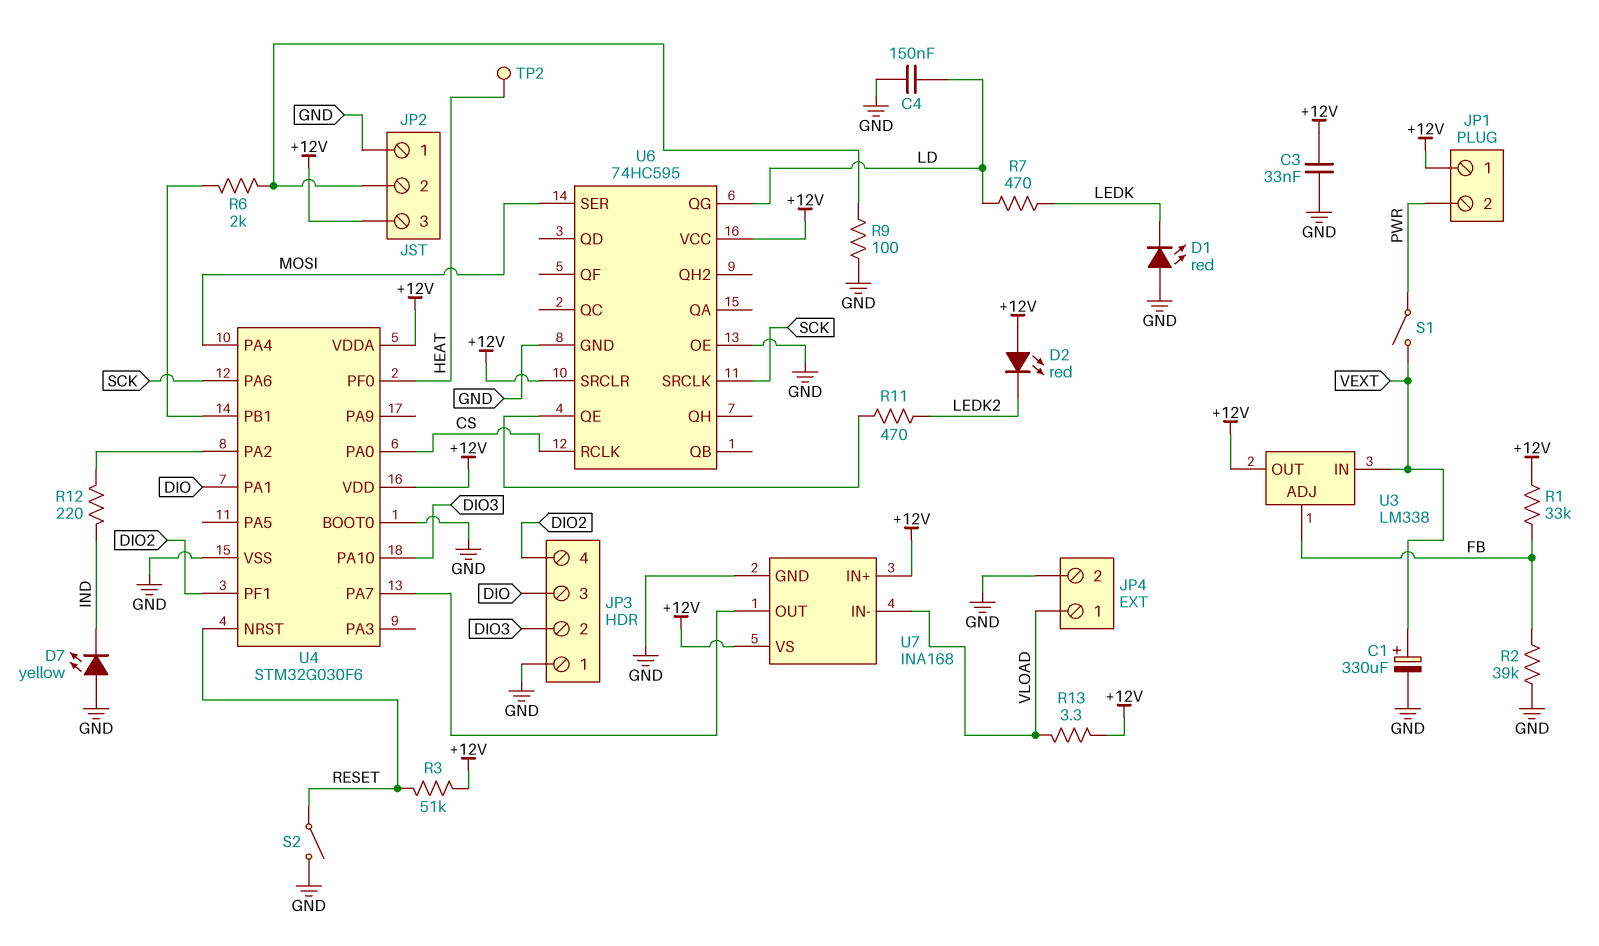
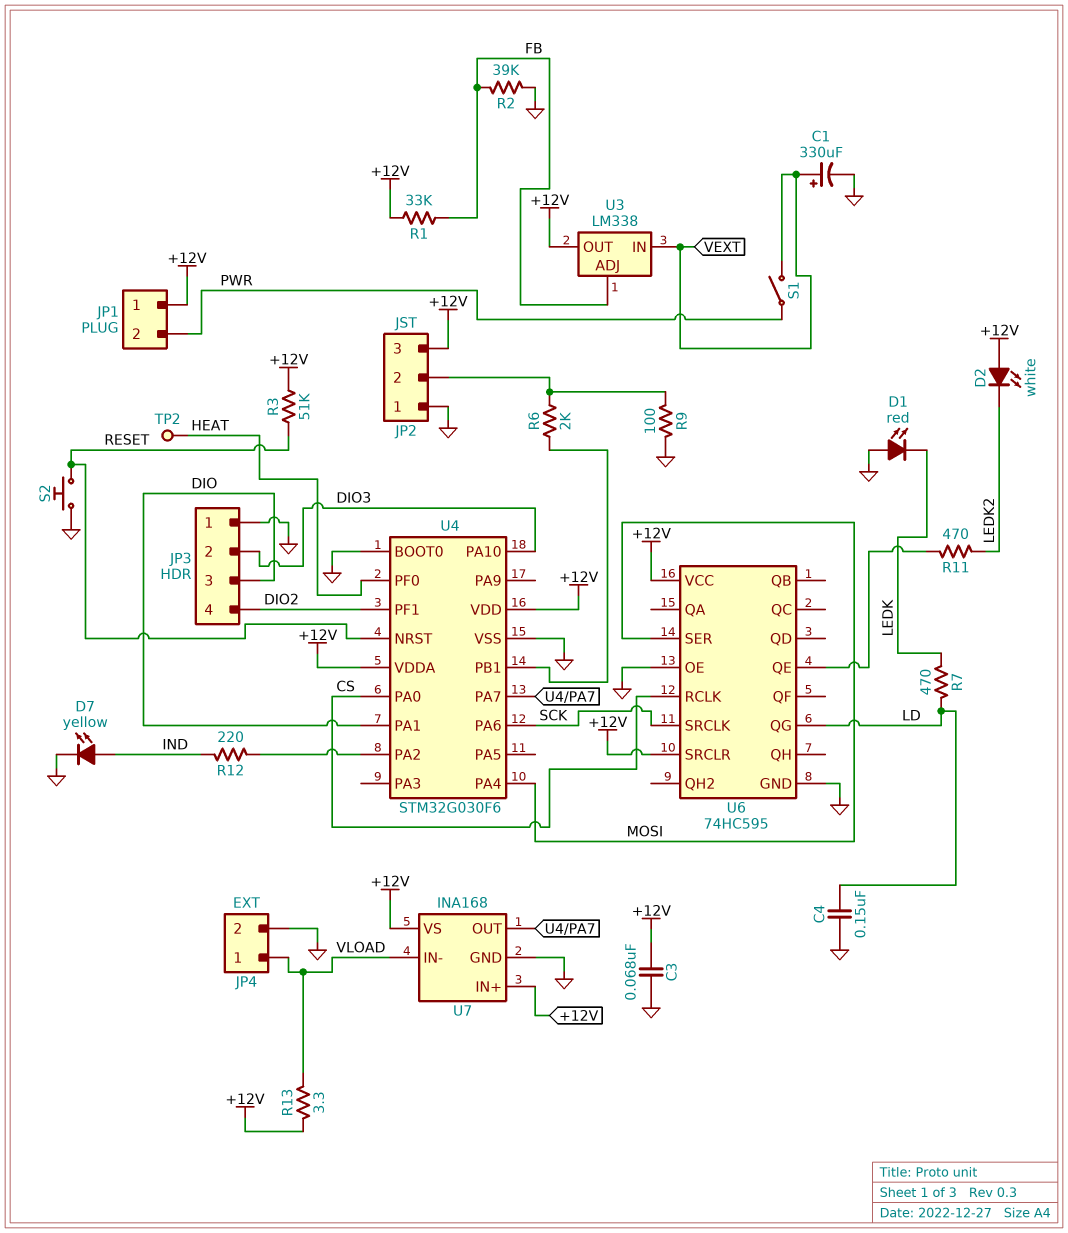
C3: 33nF (+12V, GND) -> 68nF (+12V, GND)
D2: LED red (A +12V, K LEDK2) -> LED white (A +12V, K LEDK2)
D7: LED yellow (A GND, K IND) -> LED yellow (A IND, K GND)
S2: switch (GND, RESET) -> button (GND, RESET)

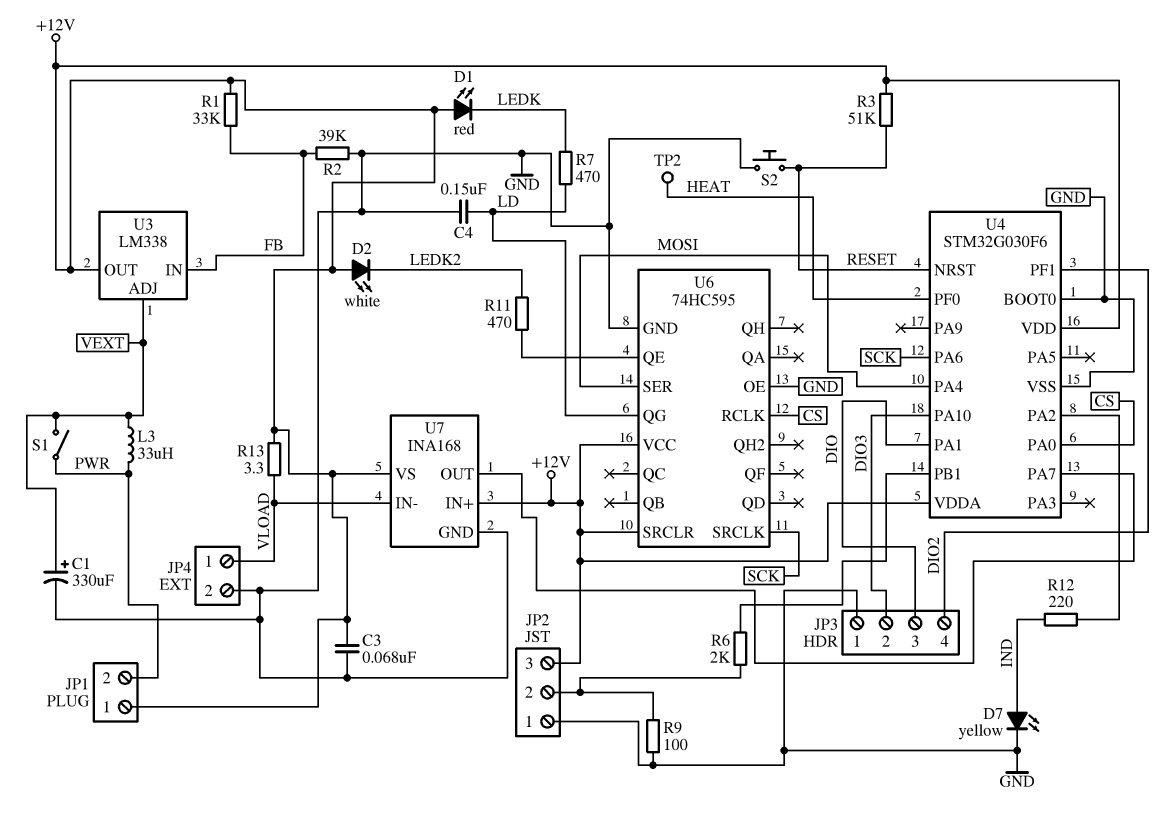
D1: LED red (A GND, K LEDK) -> LED red (A +12V, K LEDK)
L3: none -> 33uH (PWR, VEXT)
U3 pin ADJ: FB -> VEXT
U3 pin IN: VEXT -> FB

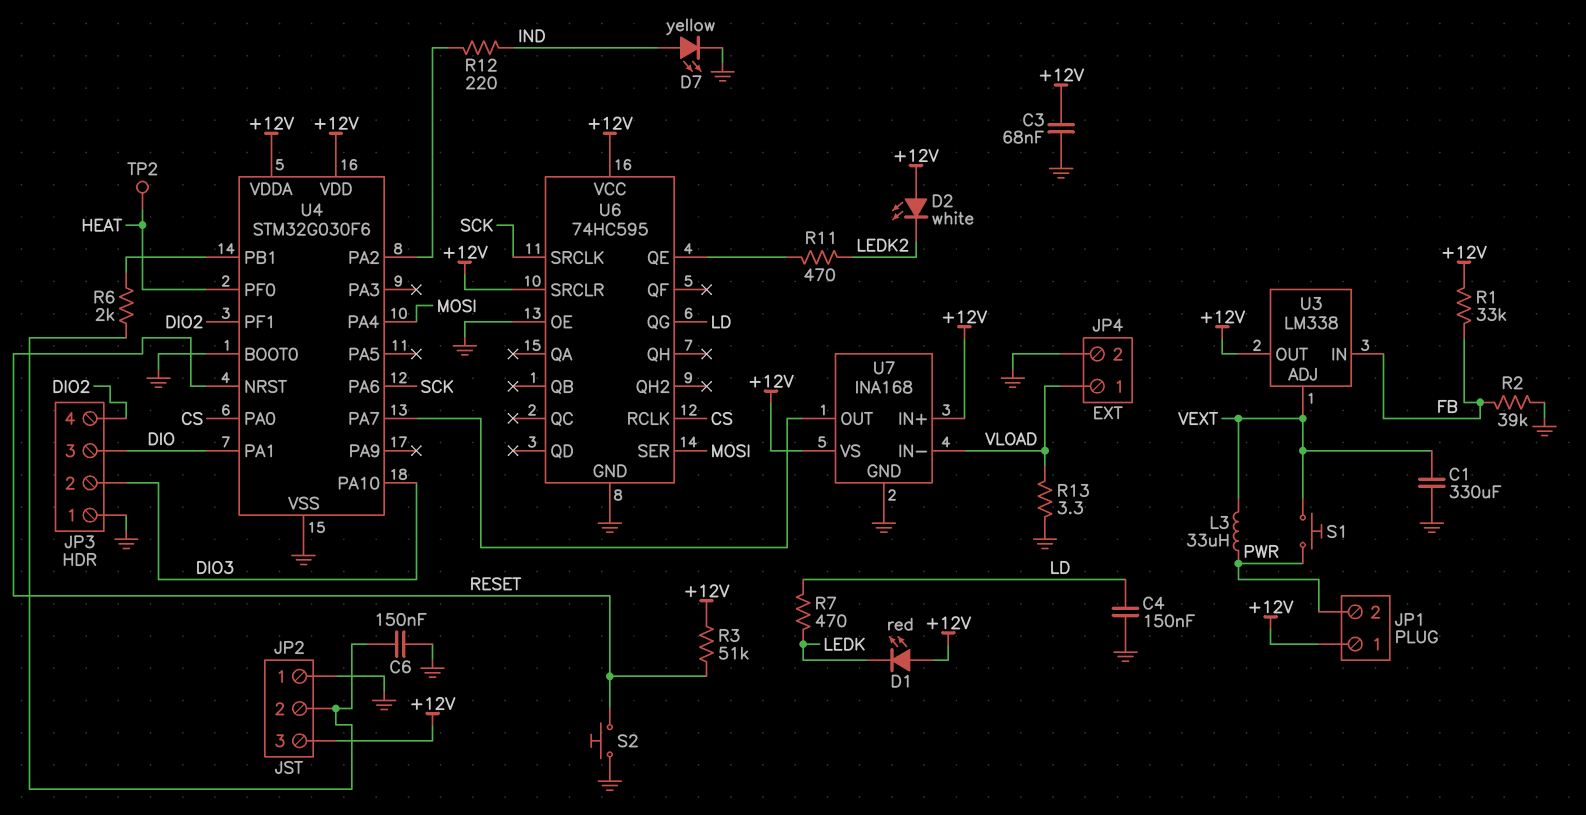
C1: 330uF (plus VEXT, minus GND) -> 330uF (GND, VEXT)
C6: none -> 150nF (GND, JP2/2)
R9: 100 (GND, JP2/2) -> none
R13: 3.3 (+12V, VLOAD) -> 3.3 (GND, VLOAD)
S1: switch (PWR, VEXT) -> button (PWR, VEXT)

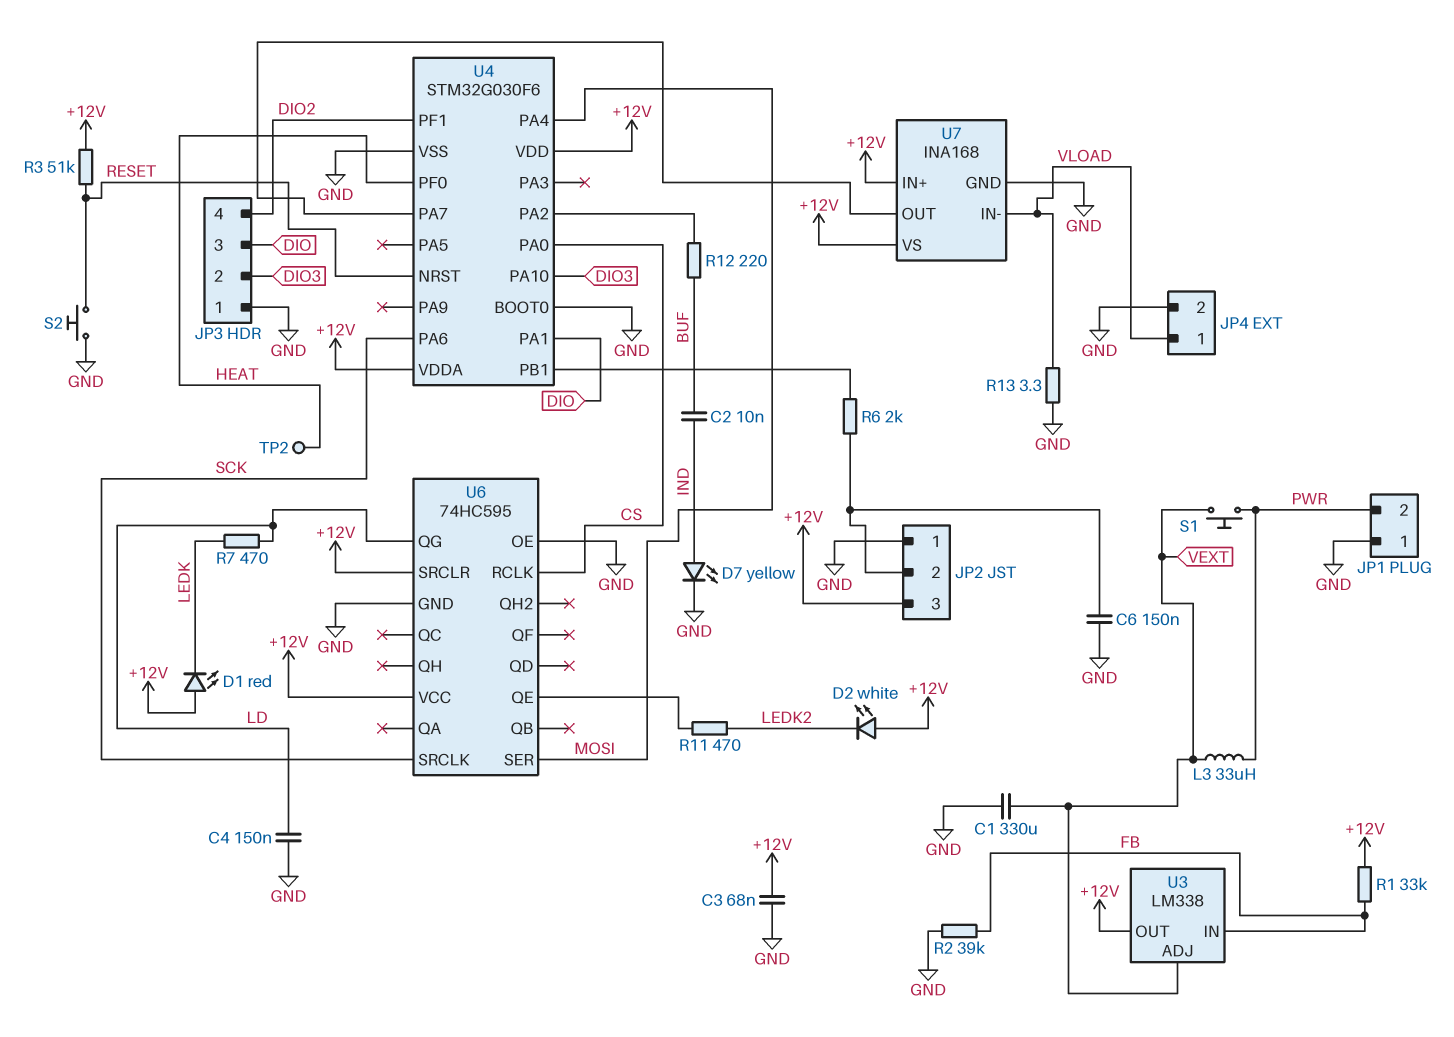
C2: none -> 10nF (BUF, IND)
JP1 pin 1: +12V -> GND
R12: 220 (IND, U4/PA2) -> 220 (BUF, U4/PA2)

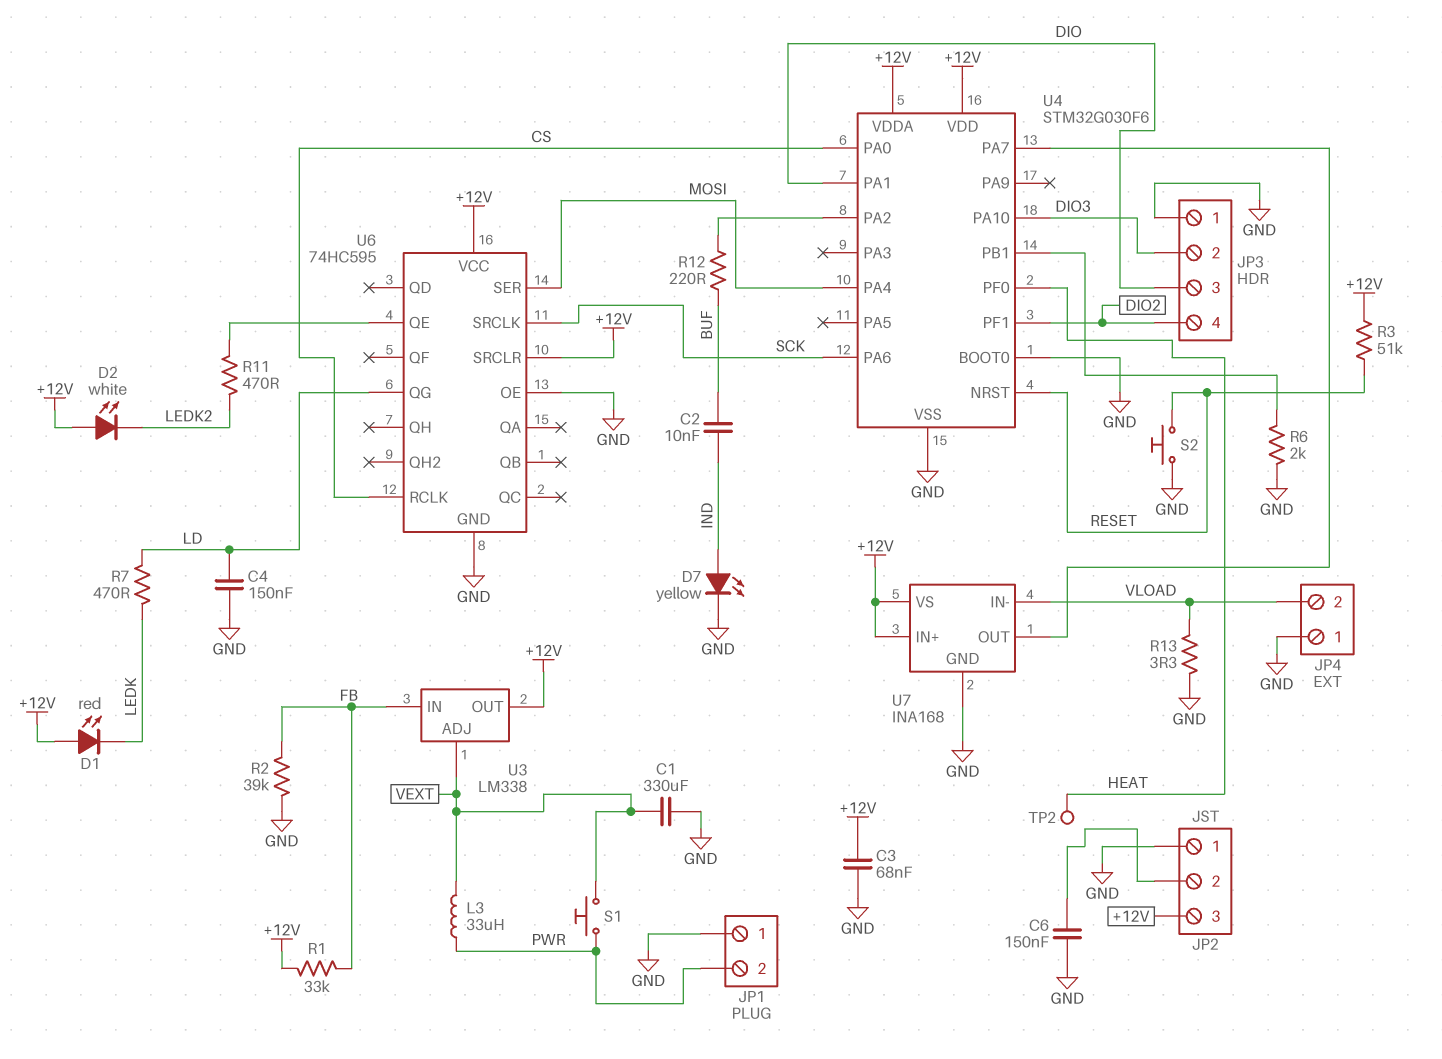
JP4 pin 1: VLOAD -> GND
JP4 pin 2: GND -> VLOAD
R6: 2k (JP2/2, U4/PB1) -> 2k (GND, U4/PB1)

